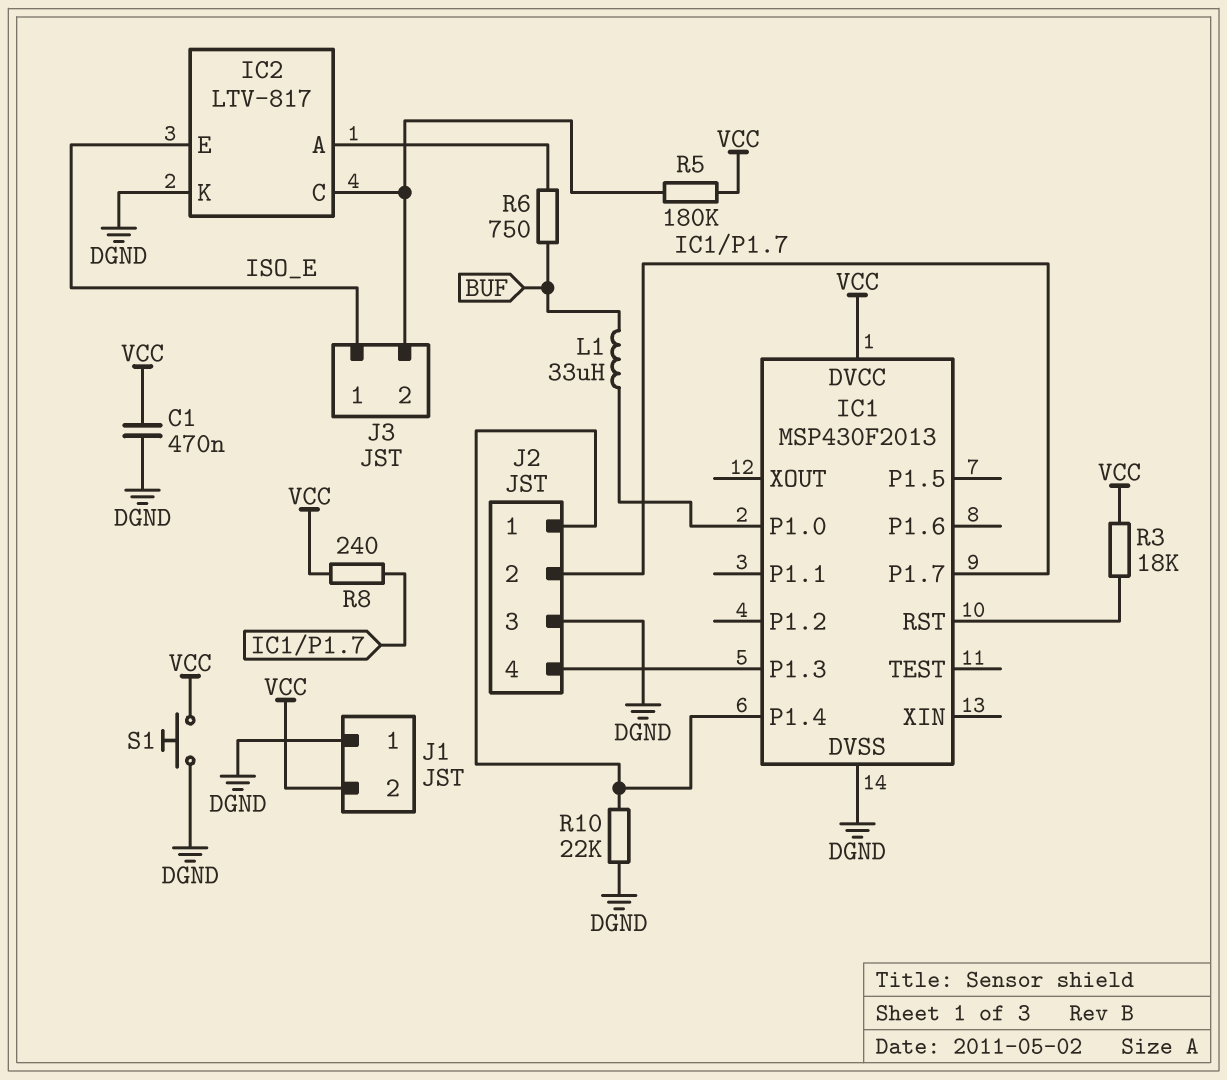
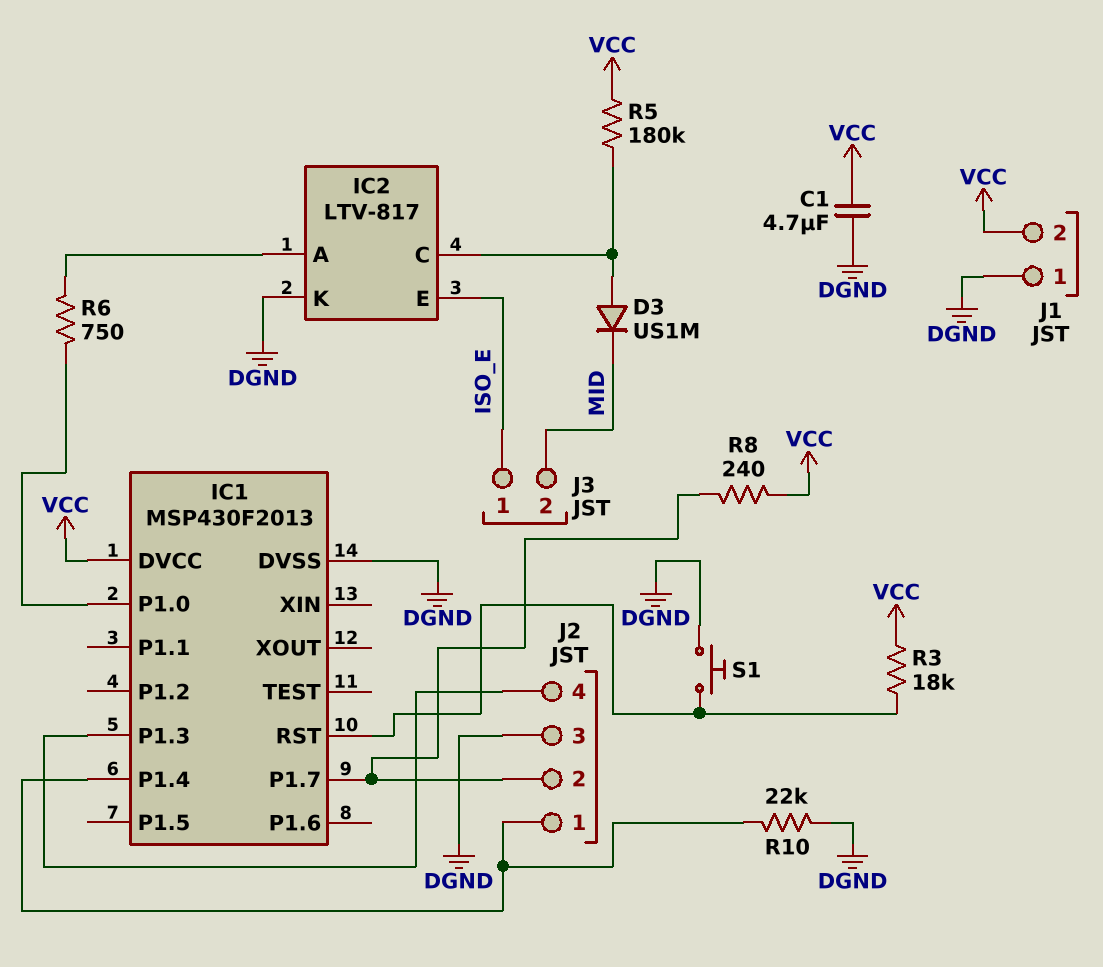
C1: 470nF (DGND, VCC) -> 4.7uF (DGND, VCC)
D3: none -> diode US1M (A IC2/C, K MID)
J3 pin 2: IC2/C -> MID
L1: 33uH (BUF, IC1/P1.0) -> none
R6: 750 (BUF, IC2/A) -> 750 (IC1/P1.0, IC2/A)
S1: button (DGND, VCC) -> button (DGND, IC1/RST)

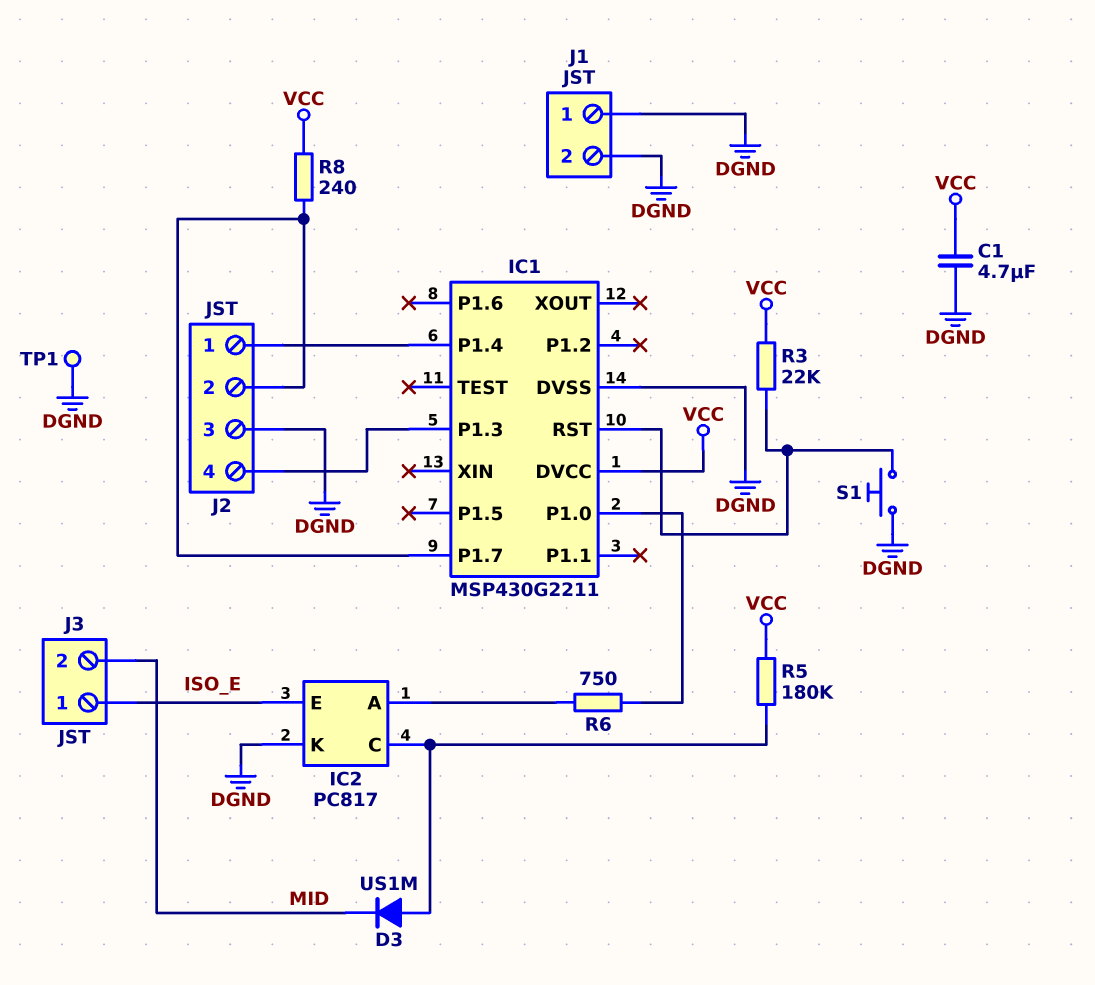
IC1: MSP430F2013 -> MSP430G2211
IC2: LTV-817 -> PC817
J1 pin 2: VCC -> DGND
R3: 18k (IC1/RST, VCC) -> 22k (IC1/RST, VCC)
R10: 22k (DGND, IC1/P1.4) -> none
TP1: none -> test point (DGND)

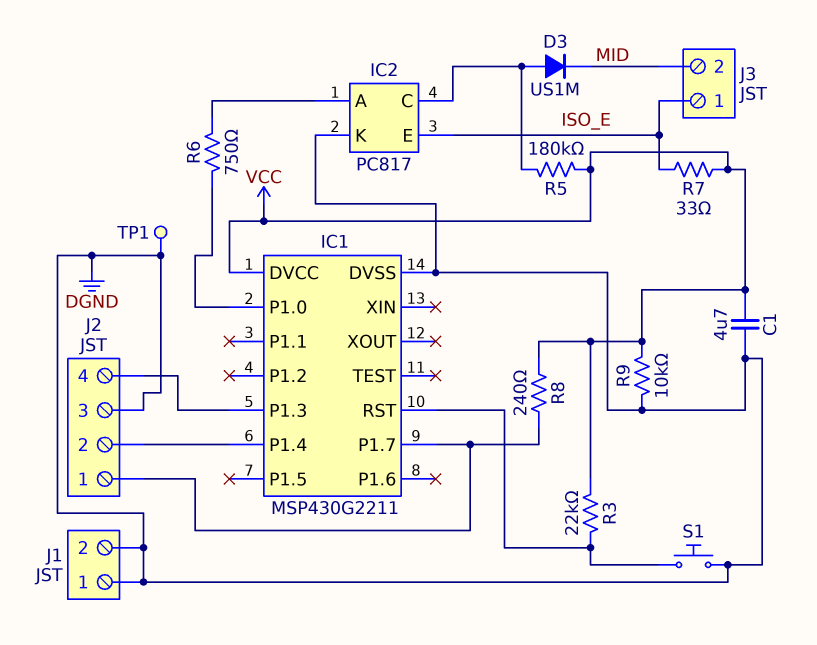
J2 pin 1: IC1/P1.4 -> IC1/P1.7
J2 pin 2: IC1/P1.7 -> IC1/P1.4
R7: none -> 33 (ISO_E, VCC)
R9: none -> 10k (DGND, VCC)

